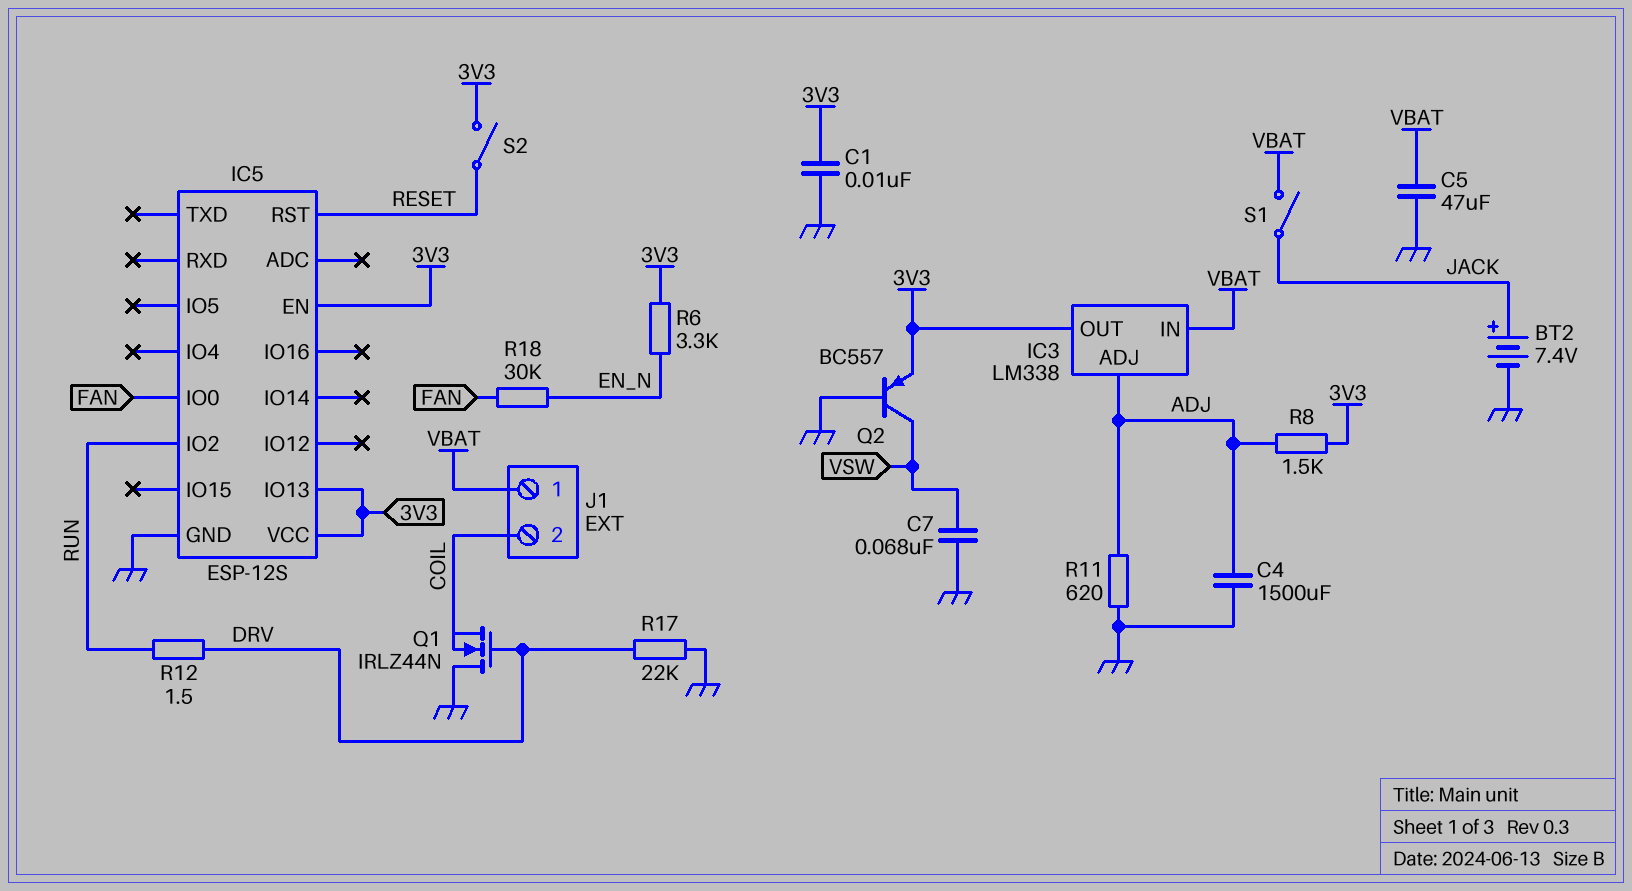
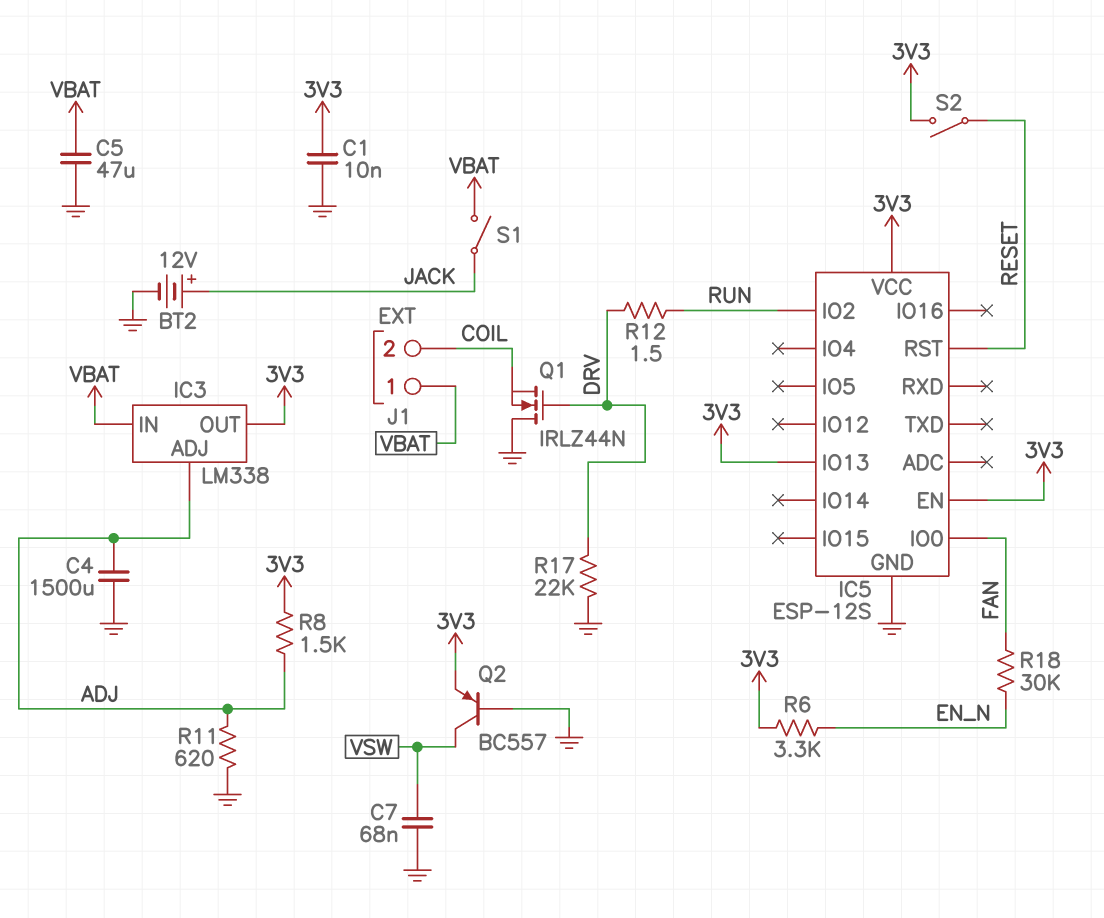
BT2: 7.4V (plus JACK, minus GND) -> 12V (plus JACK, minus GND)

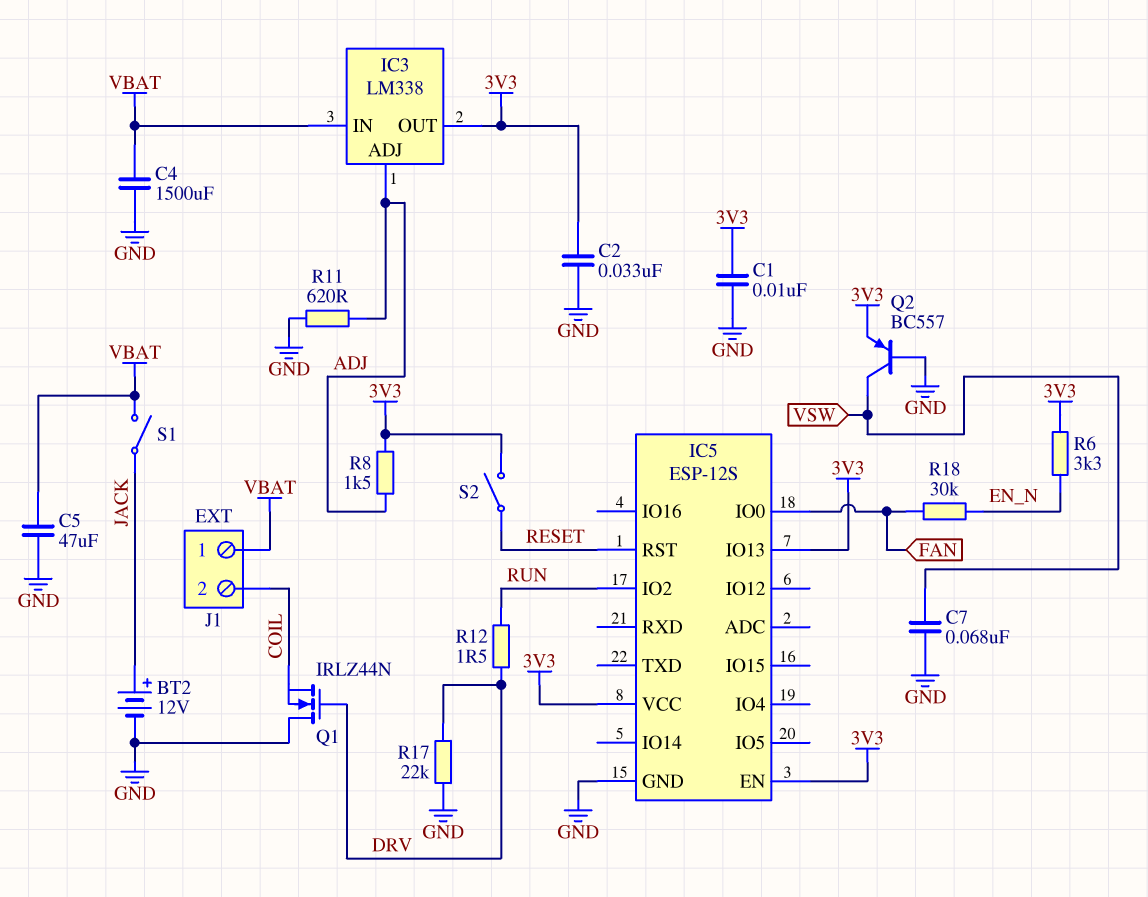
C2: none -> 33nF (3V3, GND)
C4: 1500uF (ADJ, GND) -> 1500uF (GND, VBAT)

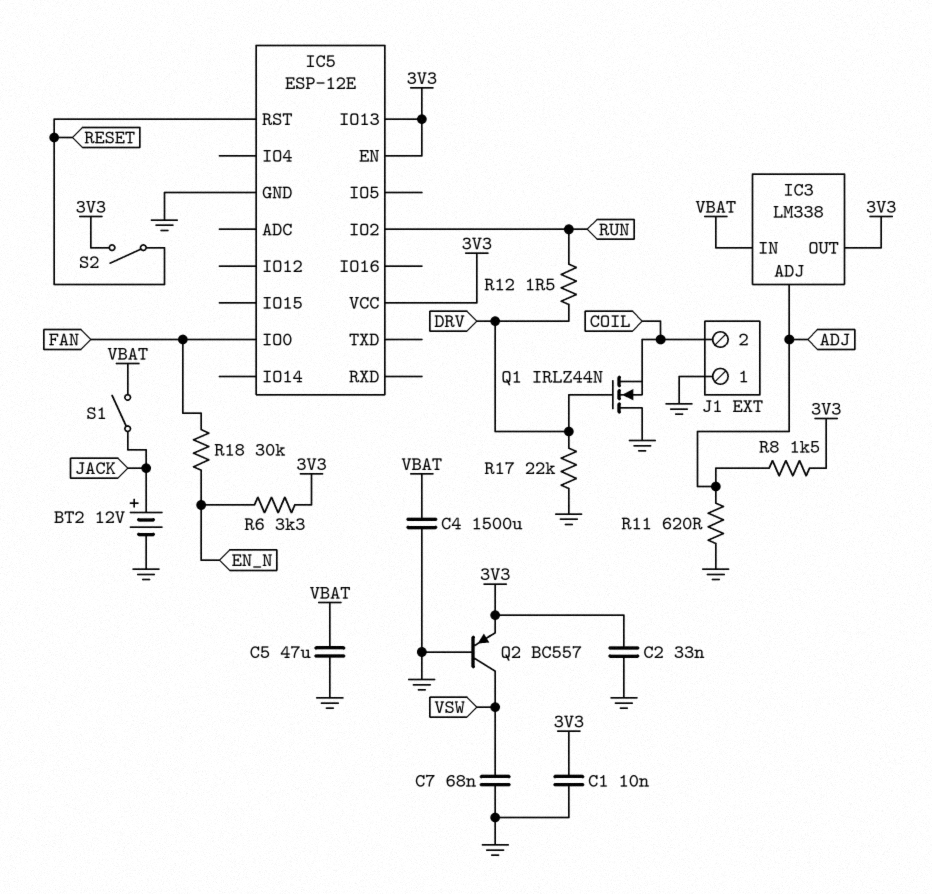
IC5: ESP-12S -> ESP-12E
J1 pin 1: VBAT -> GND

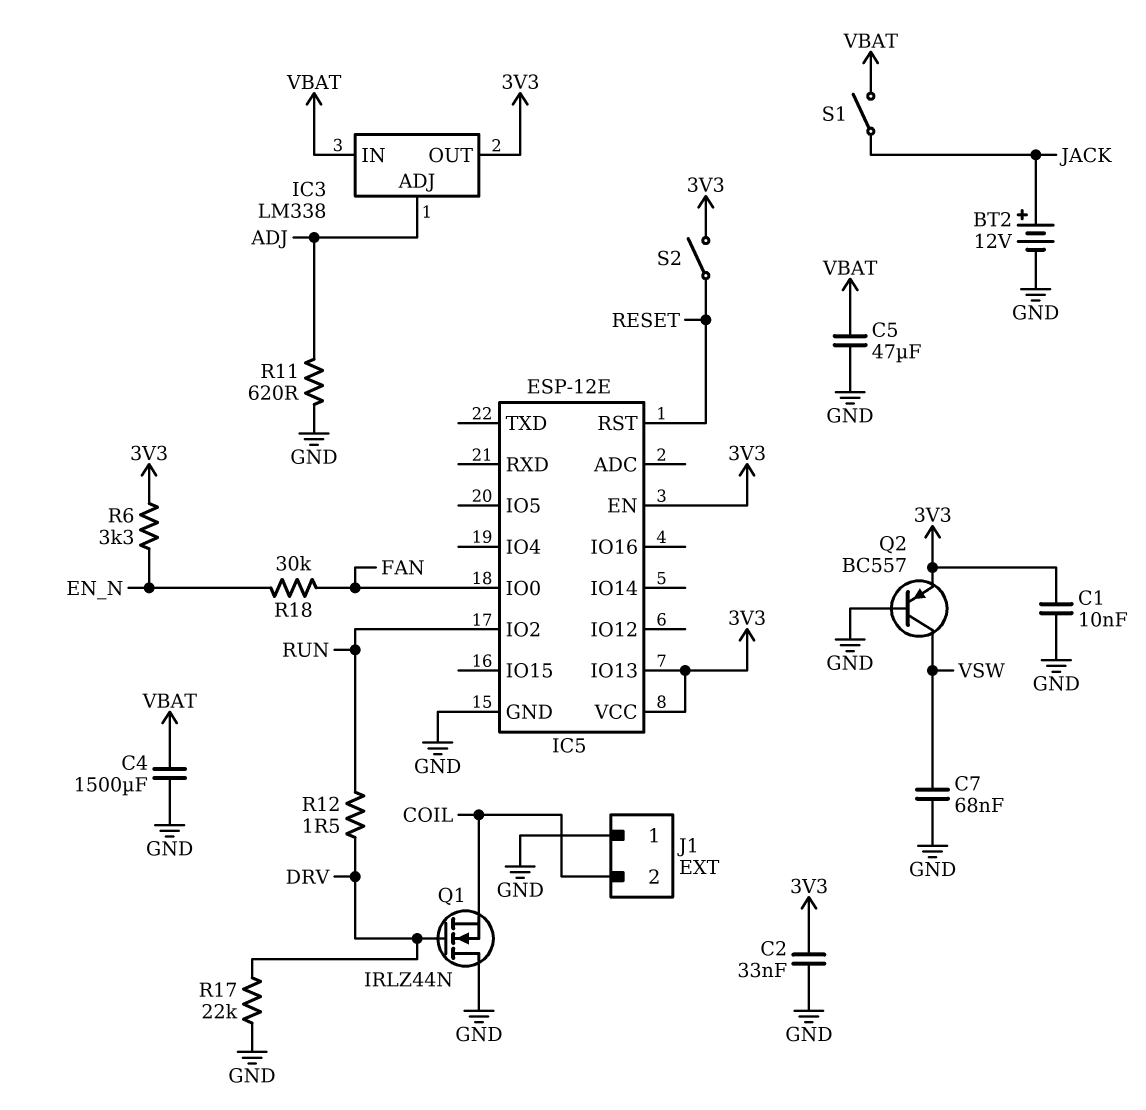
R8: 1.5k (3V3, ADJ) -> none

